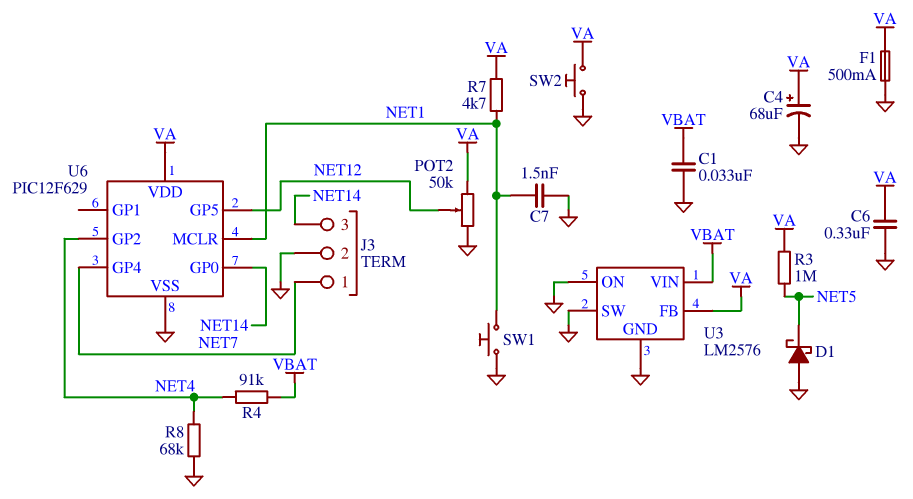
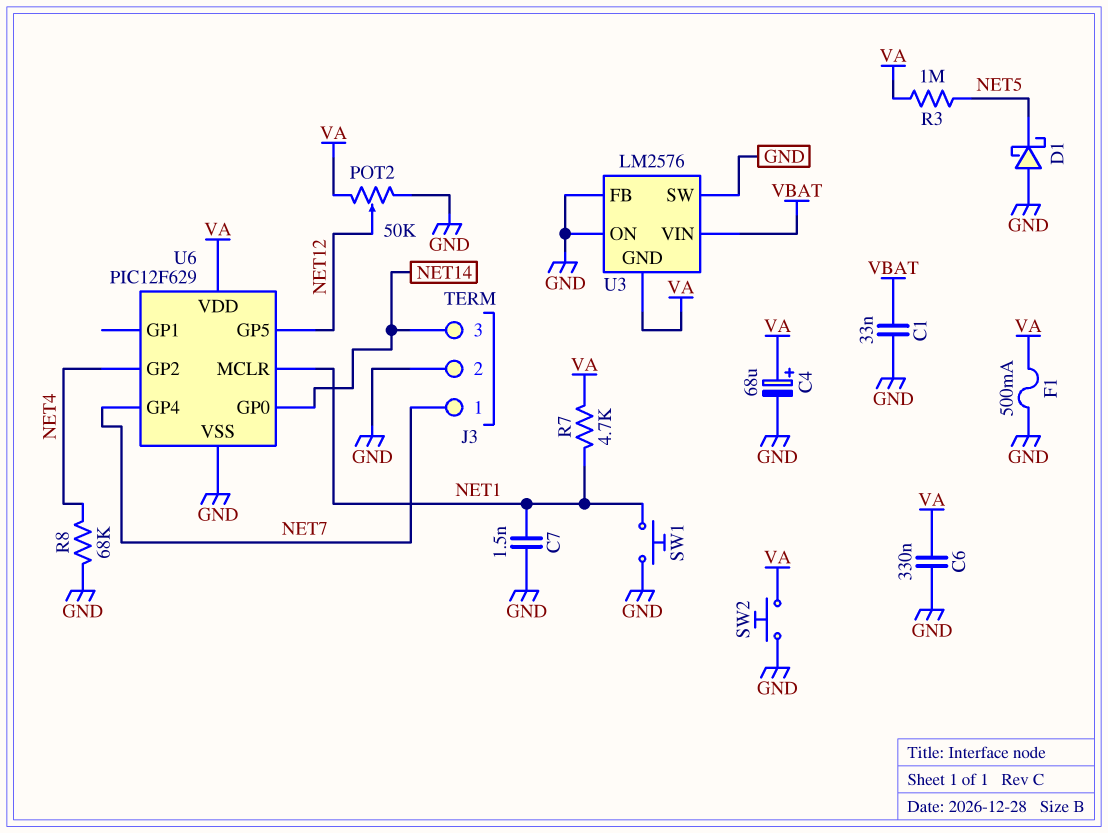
R4: 91k (NET4, VBAT) -> none
U3 pin FB: VA -> GND
U3 pin GND: GND -> VA

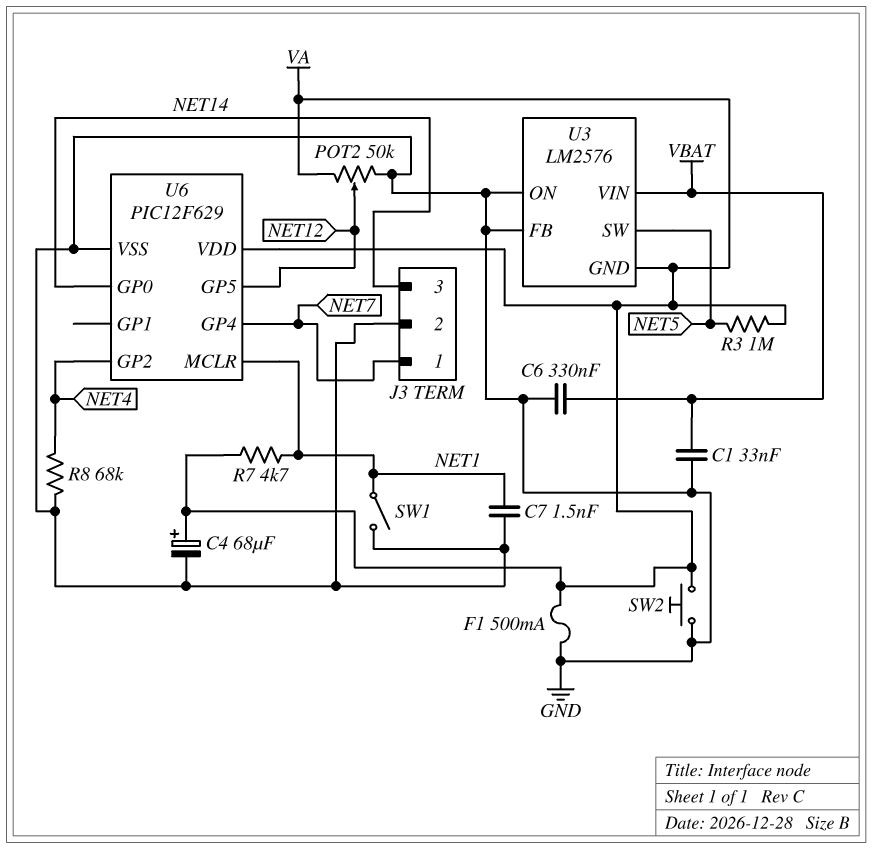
C6: 330nF (GND, VA) -> 330nF (GND, VBAT)
D1: schottky (A GND, K NET5) -> none
SW1: button (GND, NET1) -> switch (GND, NET1)
U3 pin SW: GND -> NET5

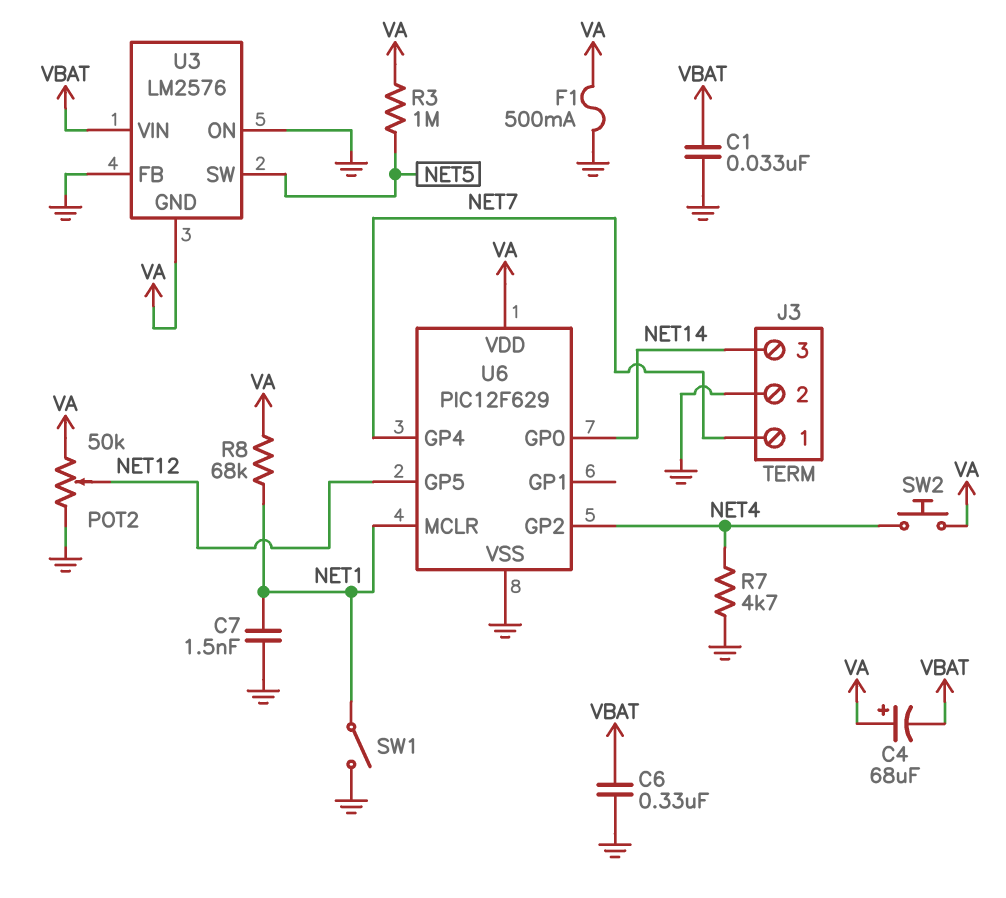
C4: 68uF (plus VA, minus GND) -> 68uF (plus VA, minus VBAT)
R7: 4.7k (NET1, VA) -> 4.7k (GND, NET4)
R8: 68k (GND, NET4) -> 68k (NET1, VA)
SW2: button (GND, VA) -> button (NET4, VA)

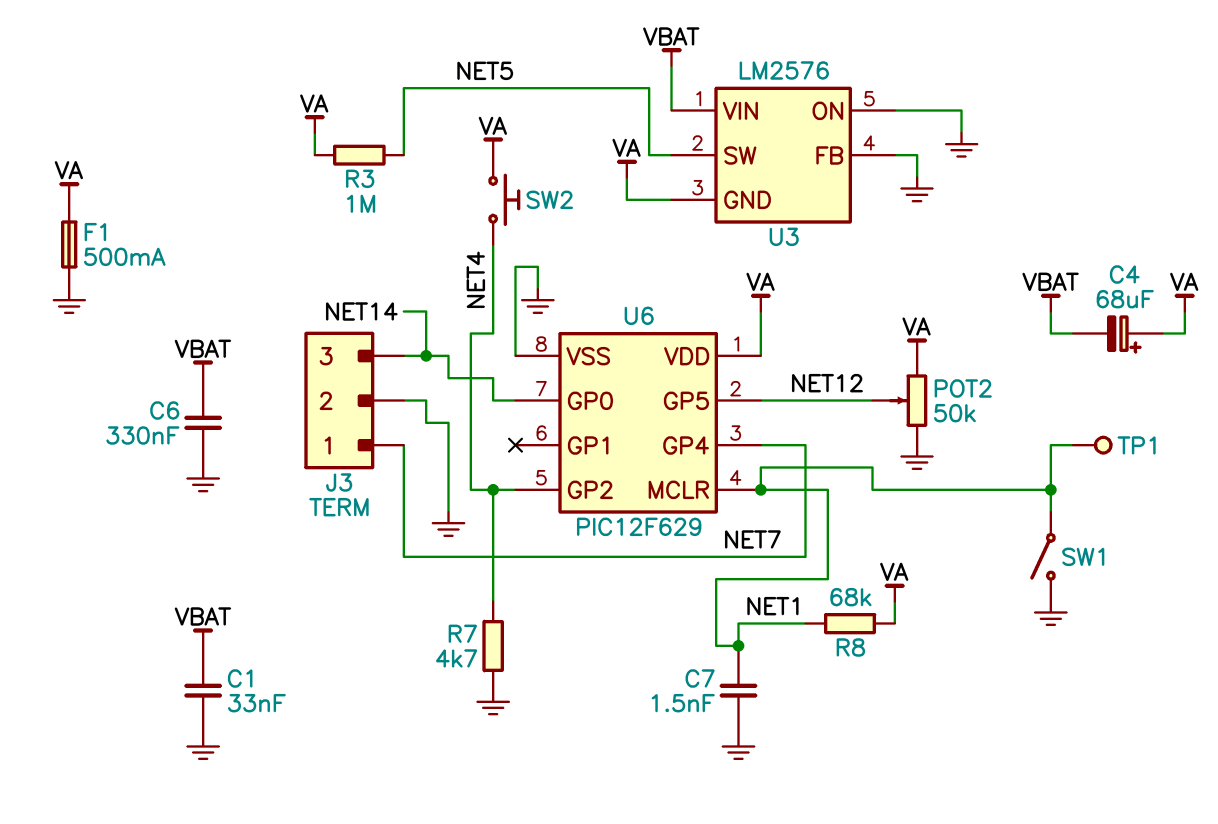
TP1: none -> test point (NET1)

